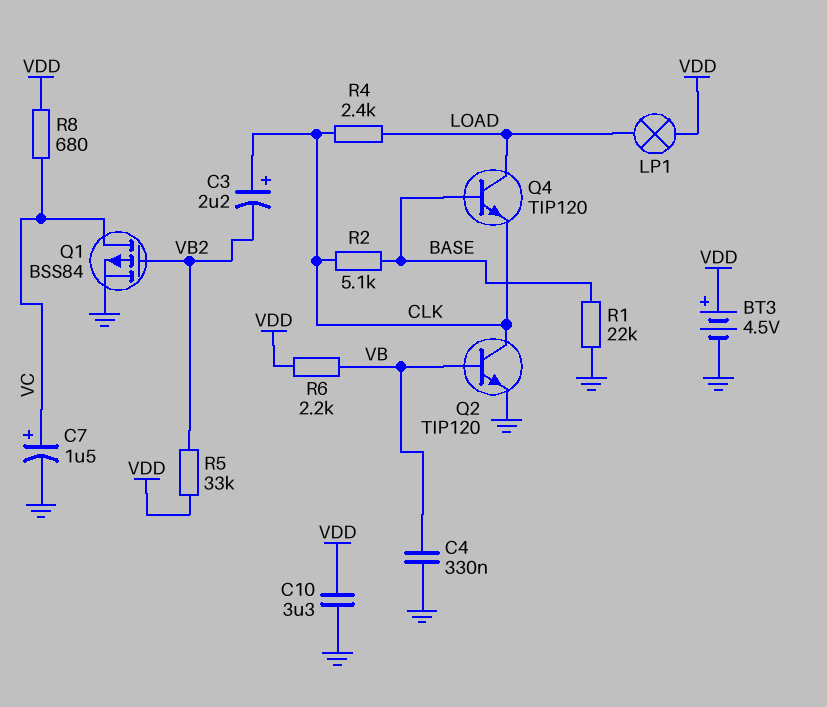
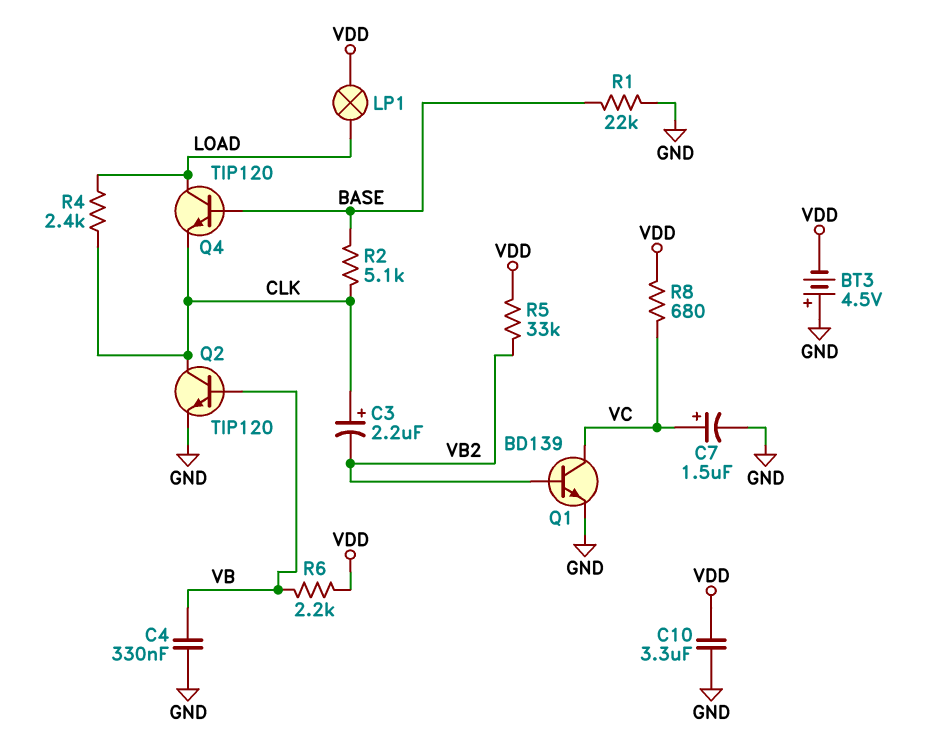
BT3: 4.5V (plus VDD, minus GND) -> 4.5V (plus GND, minus VDD)
Q1: PMOS BSS84 (G VB2, D VC, S GND) -> NPN BD139 (B VB2, C VC, E GND)

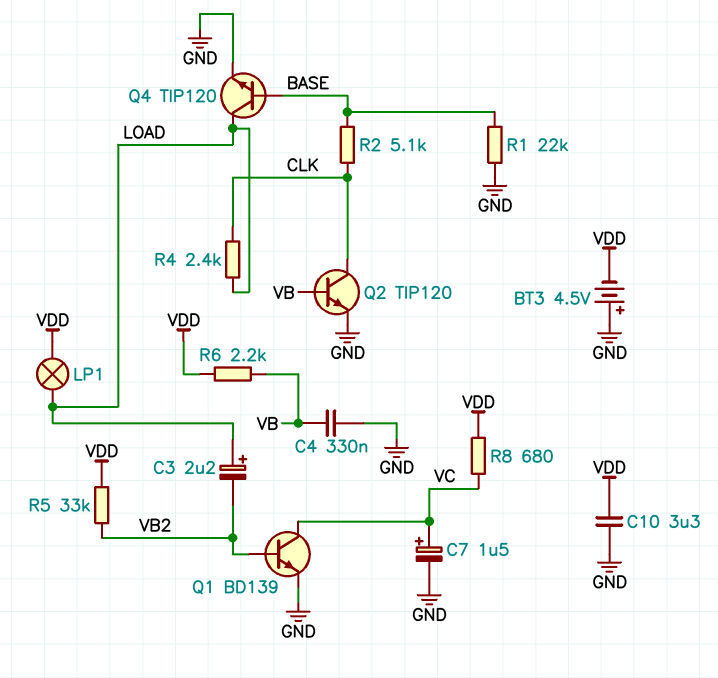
C3: 2.2uF (plus CLK, minus VB2) -> 2.2uF (plus LOAD, minus VB2)
Q4: NPN TIP120 (B BASE, C LOAD, E CLK) -> NPN TIP120 (B BASE, C LOAD, E GND)

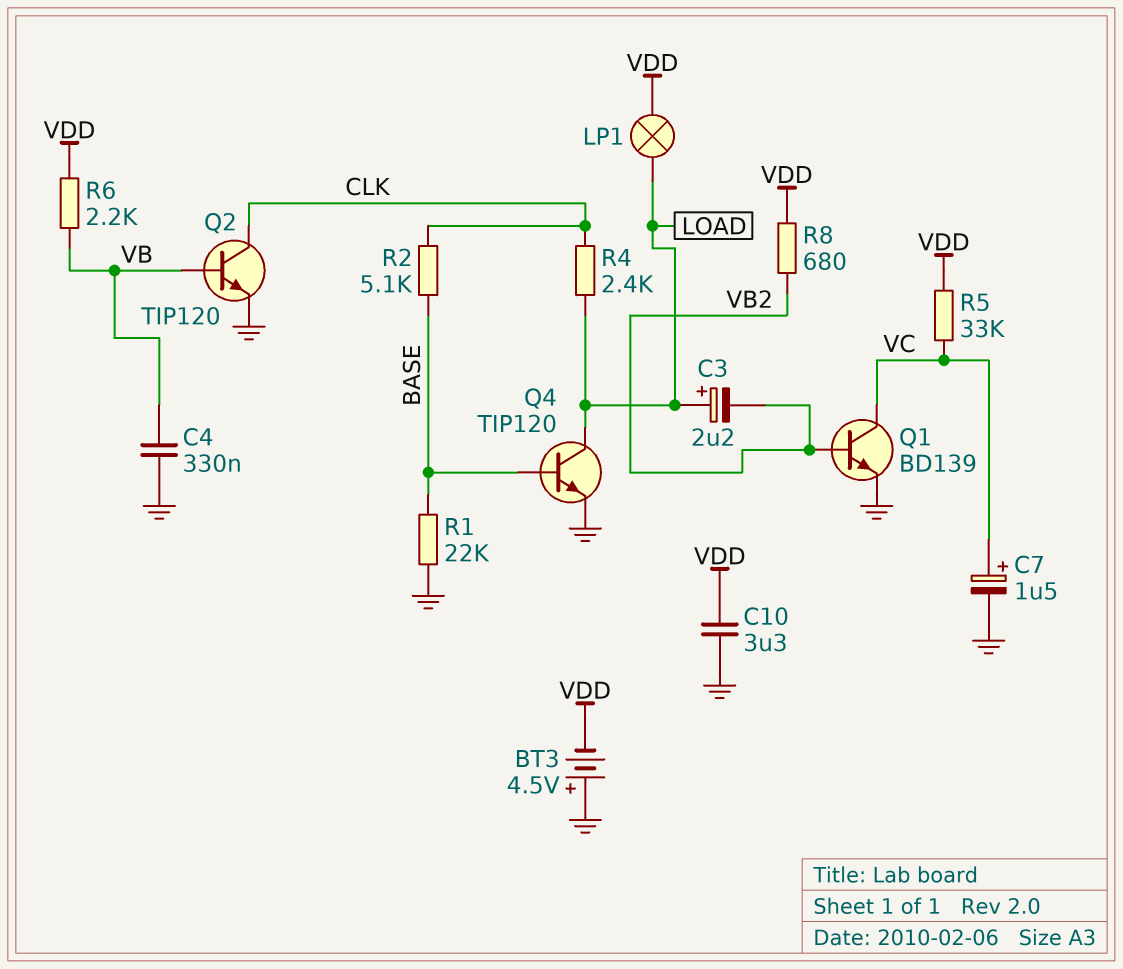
R5: 33k (VB2, VDD) -> 33k (VC, VDD)
R8: 680 (VC, VDD) -> 680 (VB2, VDD)

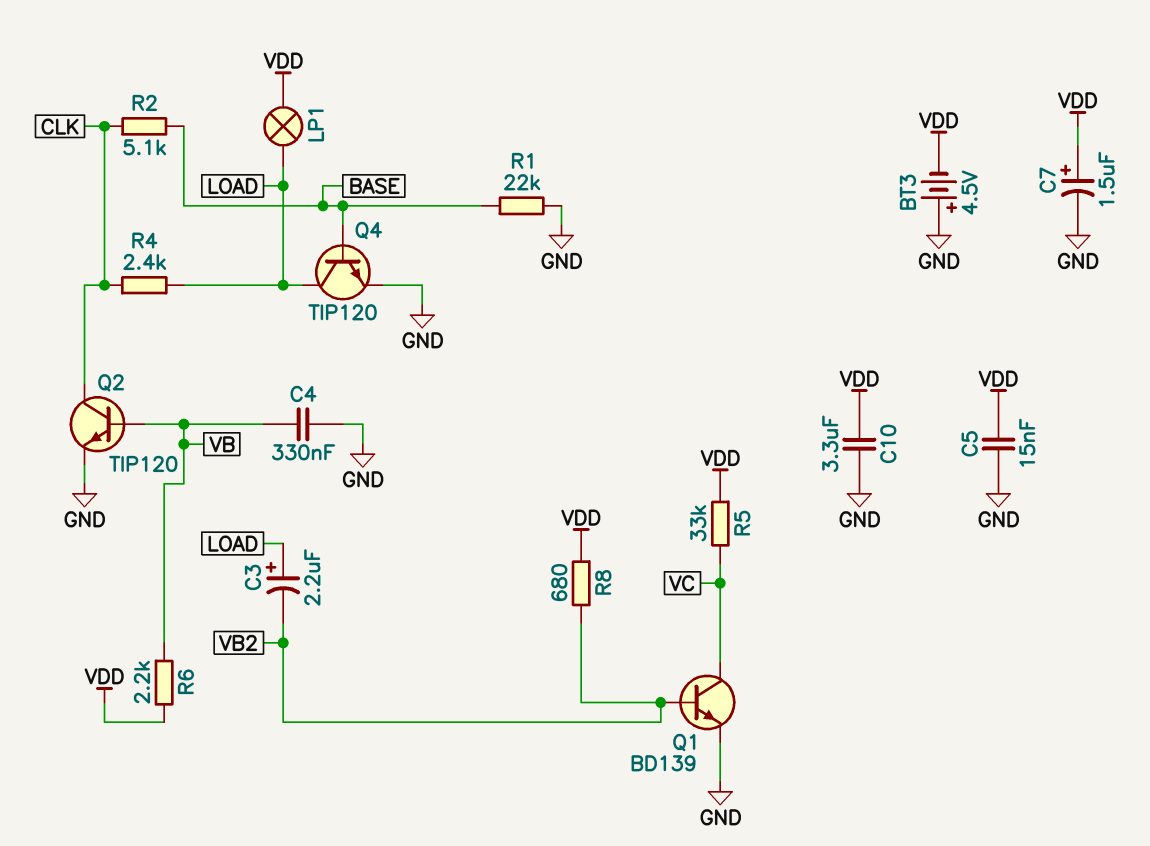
C5: none -> 15nF (GND, VDD)
C7: 1.5uF (plus VC, minus GND) -> 1.5uF (plus VDD, minus GND)

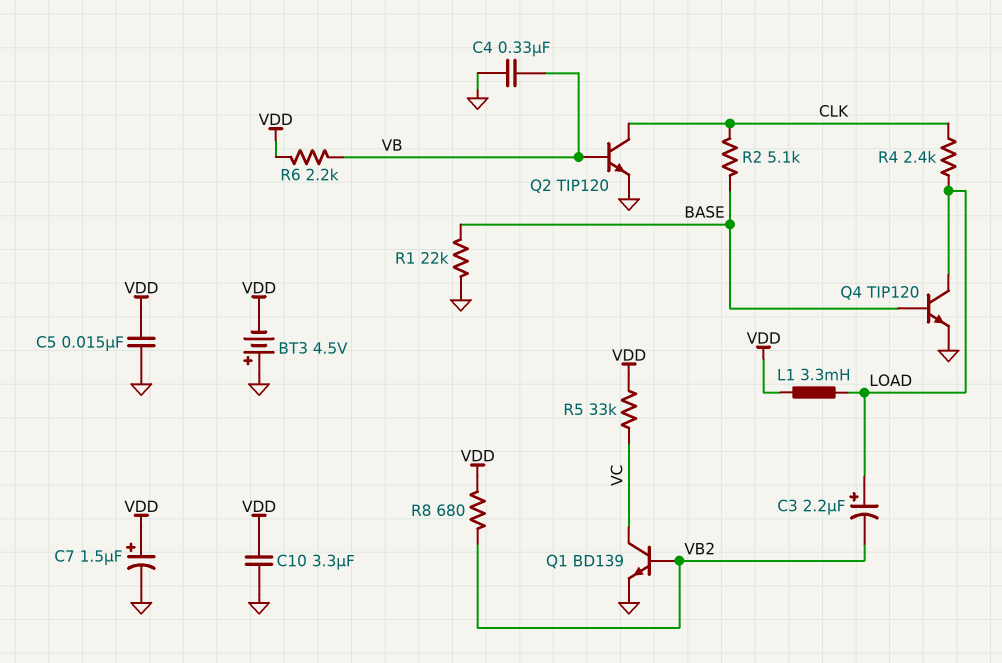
L1: none -> 3.3mH (LOAD, VDD)
LP1: lamp (LOAD, VDD) -> none

